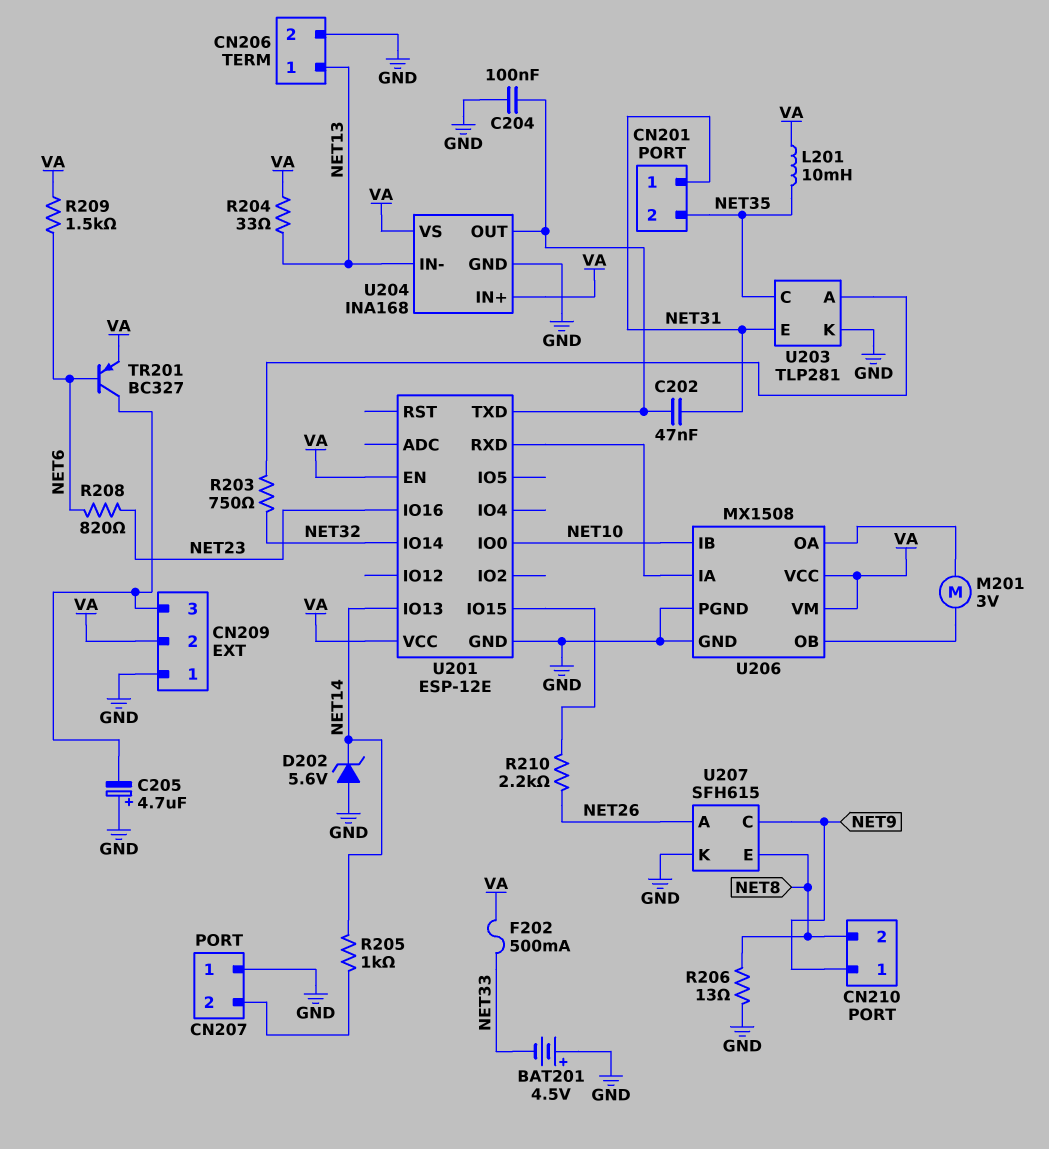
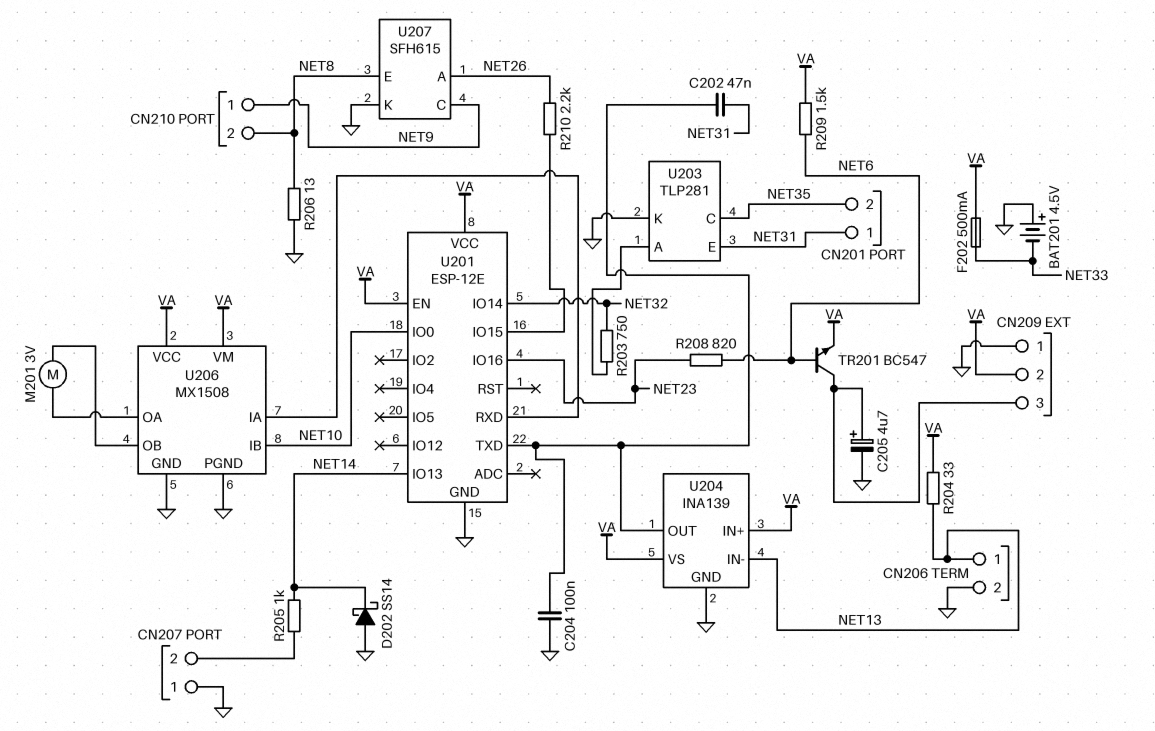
C205: 4.7uF (plus GND, minus CN209/3) -> 4.7uF (plus CN209/3, minus GND)
D202: zener 5.6V (A GND, K NET14) -> schottky SS14 (A GND, K NET14)
L201: 10mH (NET35, VA) -> none
TR201: PNP BC327 (B NET6, C CN209/3, E VA) -> NPN BC547 (B NET6, C CN209/3, E VA)
U204: INA168 -> INA139

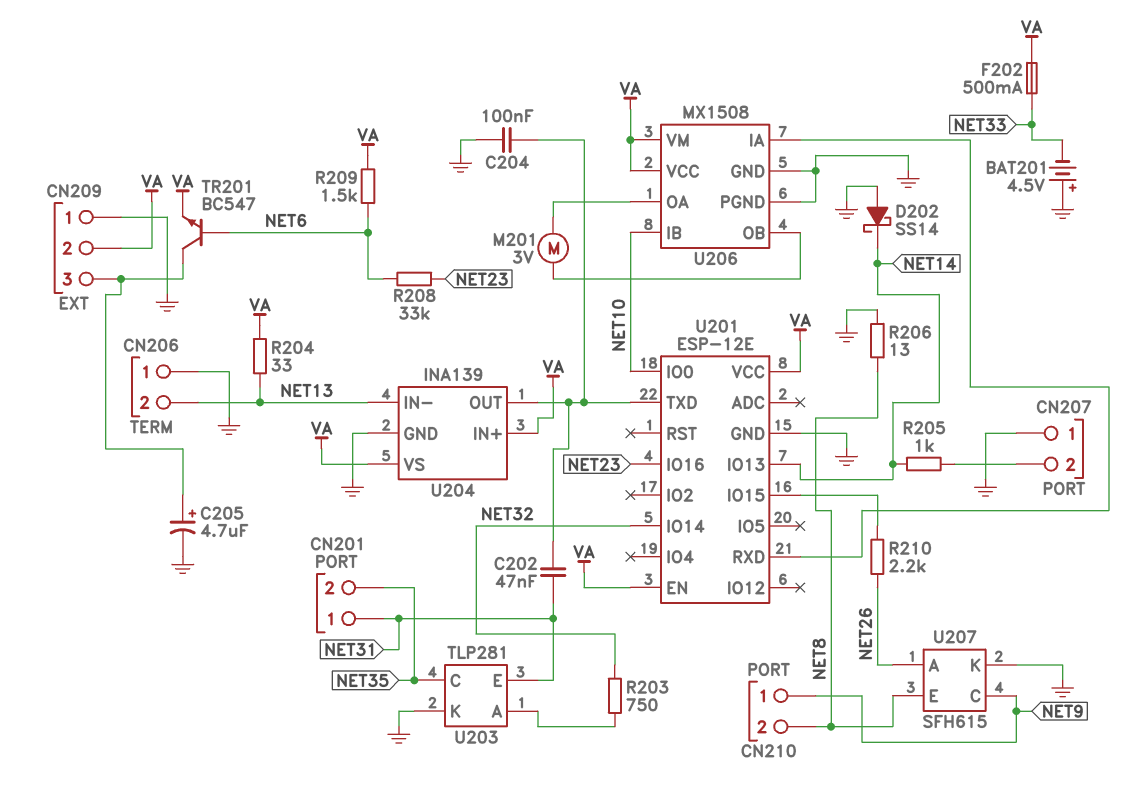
CN206 pin 1: NET13 -> GND
CN206 pin 2: GND -> NET13
R208: 820 (NET6, NET23) -> 33k (NET6, NET23)

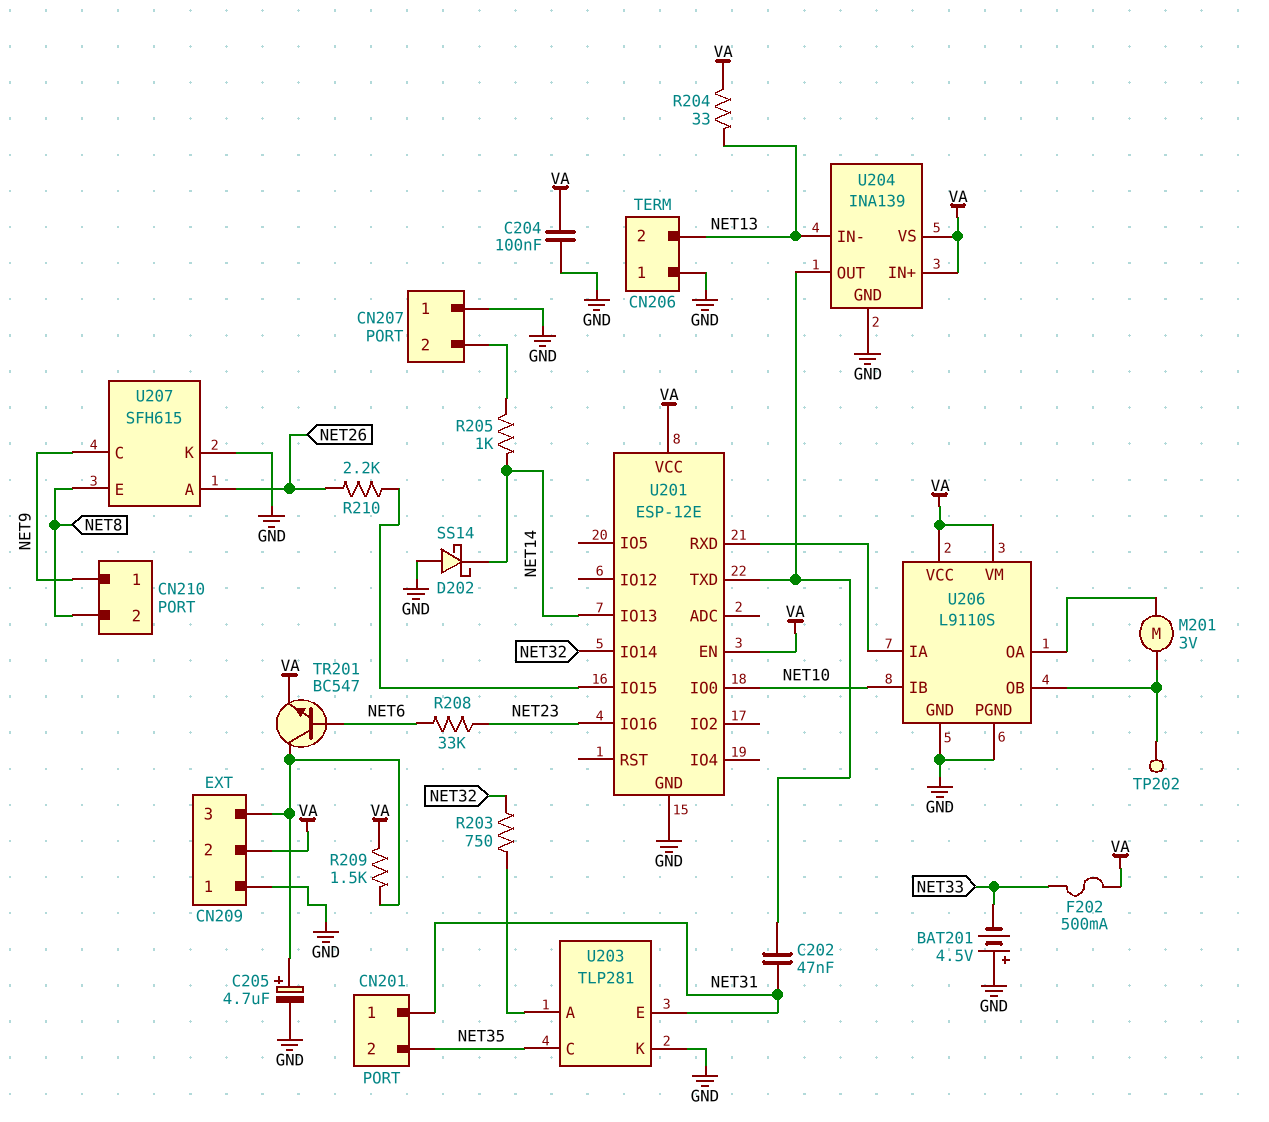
C204: 100nF (GND, U201/TXD) -> 100nF (GND, VA)
R206: 13 (GND, NET8) -> none
R209: 1.5k (NET6, VA) -> 1.5k (CN209/3, VA)
TP202: none -> test point (U206/OB)
U206: MX1508 -> L9110S

